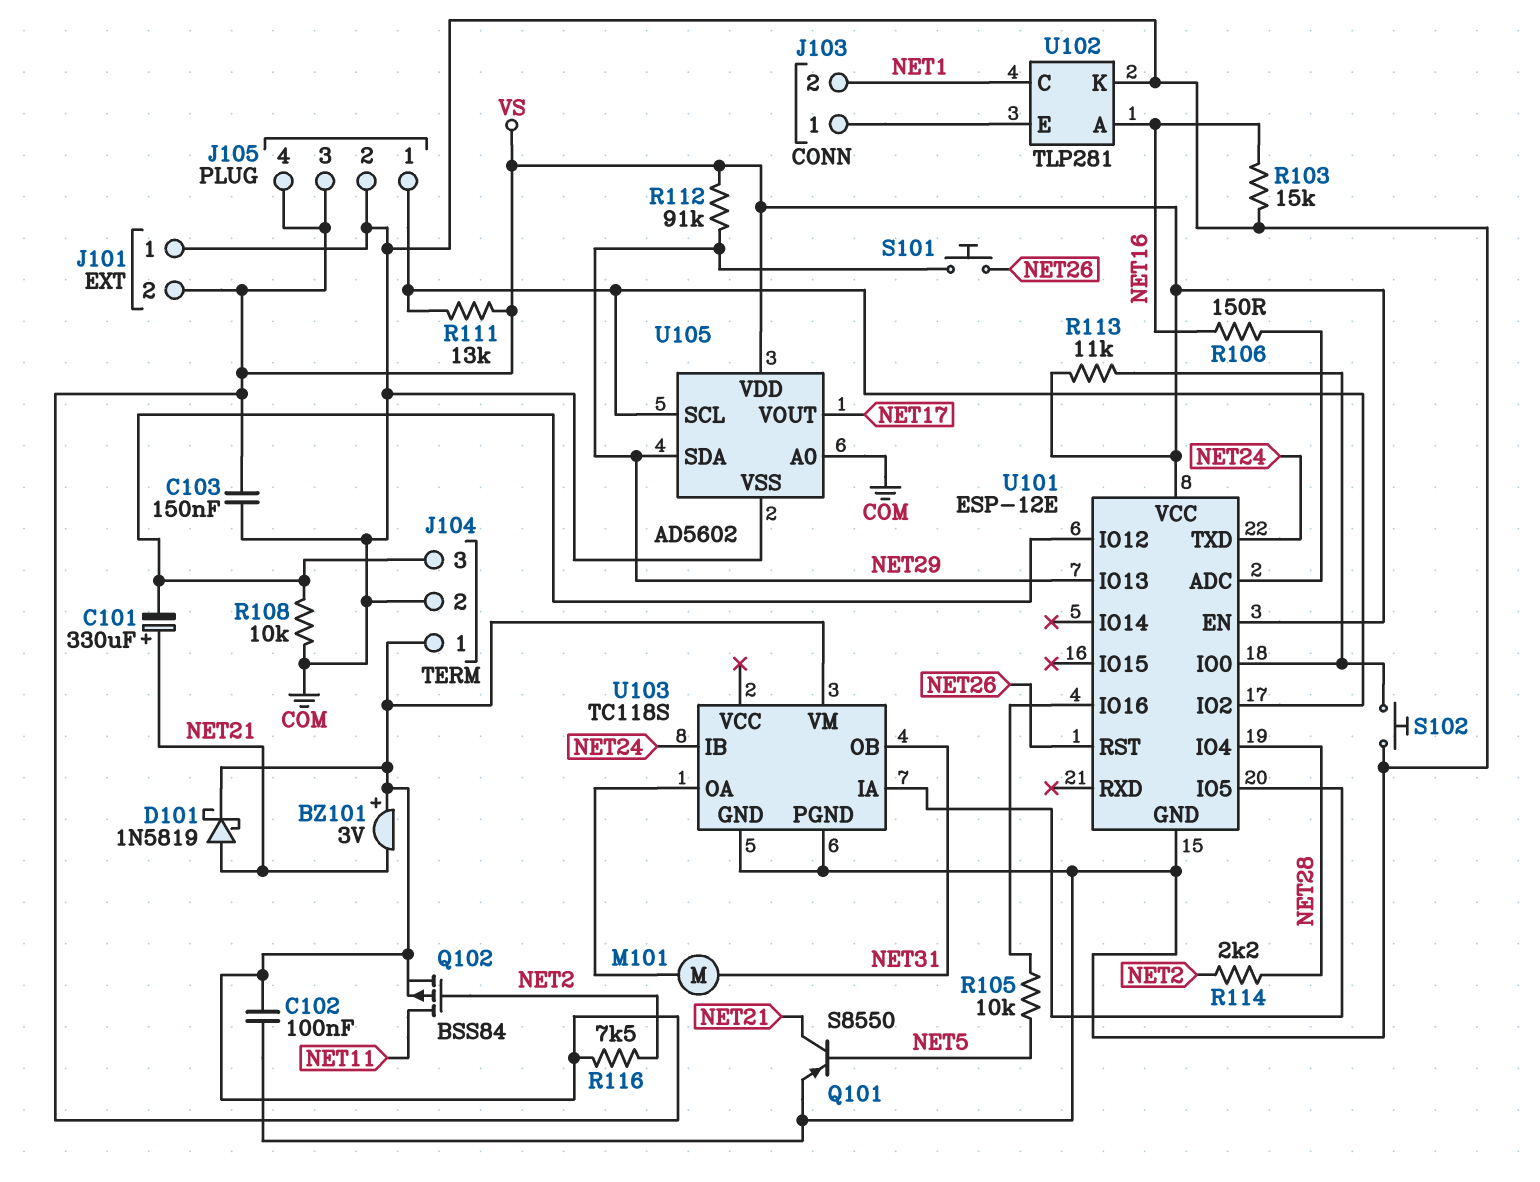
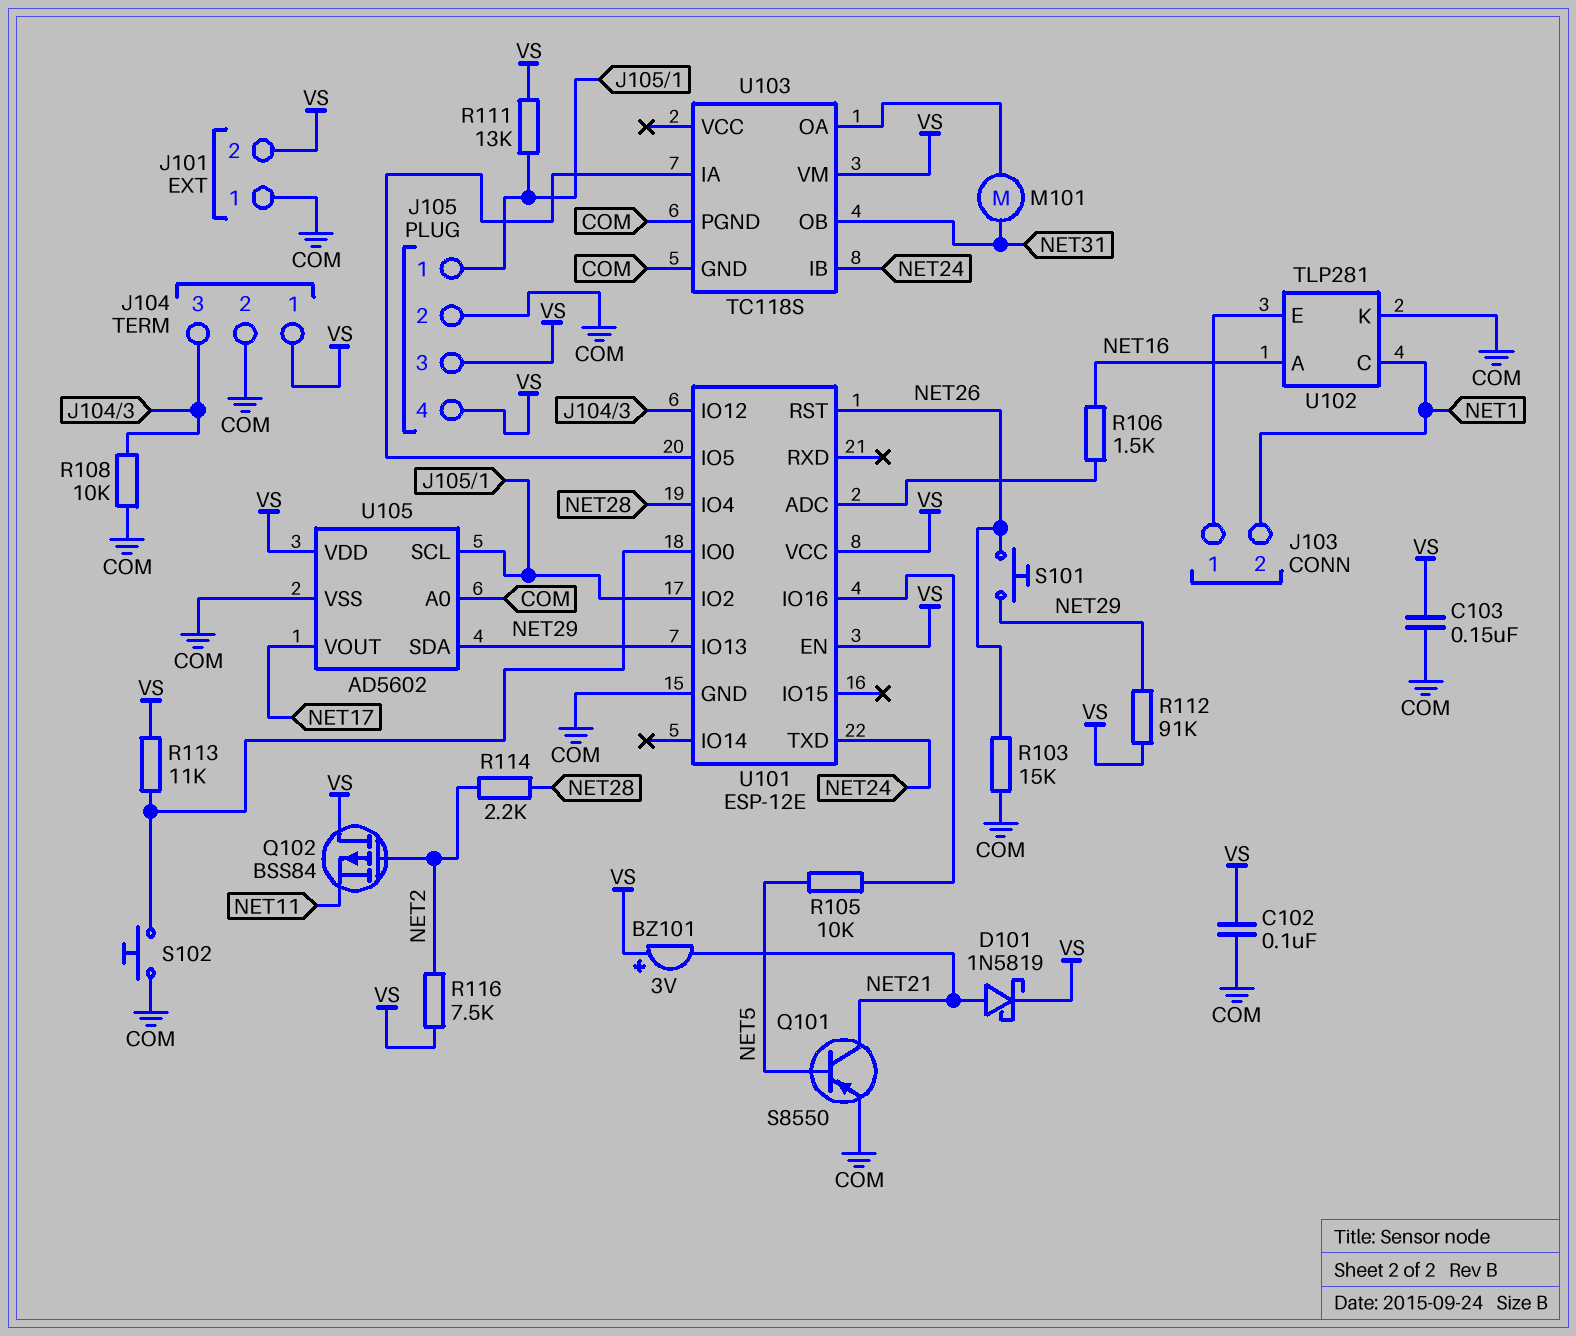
C101: 330uF (plus NET21, minus J104/3) -> none
Q102: PMOS BSS84 (G NET2, D NET11, S VS) -> PMOS BSS84 (G NET2, D VS, S NET11)
R103: 15k (COM, NET16) -> 15k (COM, NET26)
R106: 150 (NET16, U101/ADC) -> 1.5k (NET16, U101/ADC)

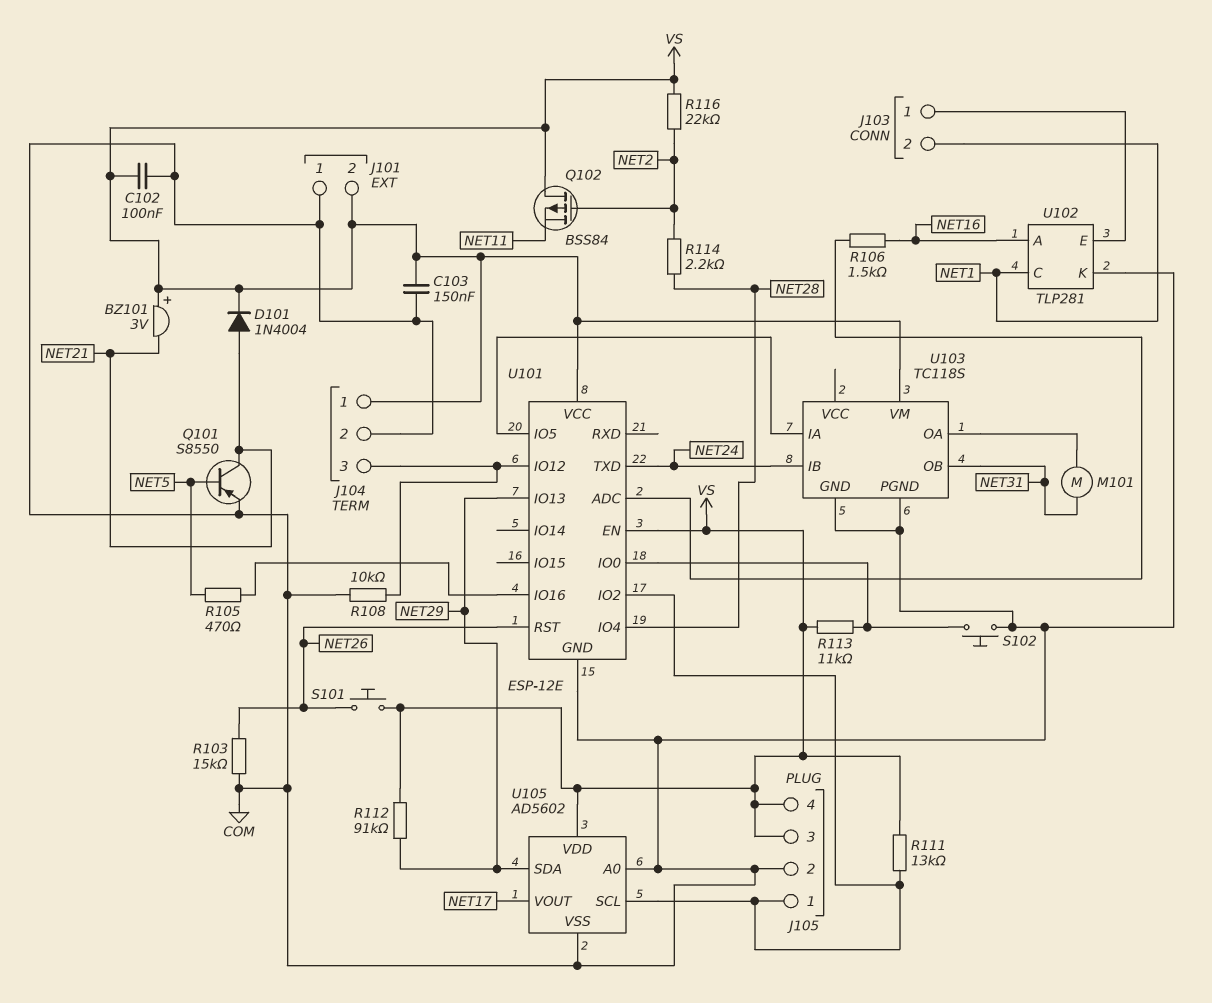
D101: schottky 1N5819 (A NET21, K VS) -> diode 1N4004 (A NET21, K VS)
R105: 10k (NET5, U101/IO16) -> 470 (NET5, U101/IO16)
R116: 7.5k (NET2, VS) -> 22k (NET2, VS)
S101: button (NET26, NET29) -> button (NET26, VS)

